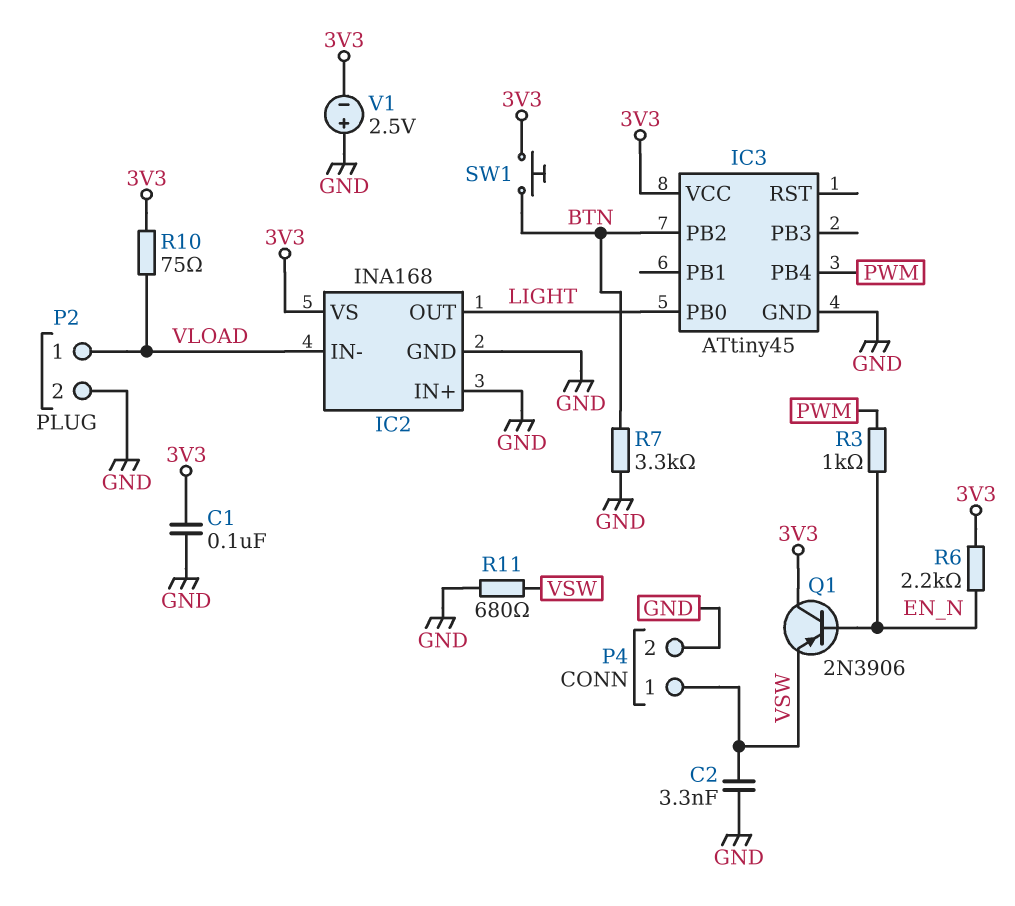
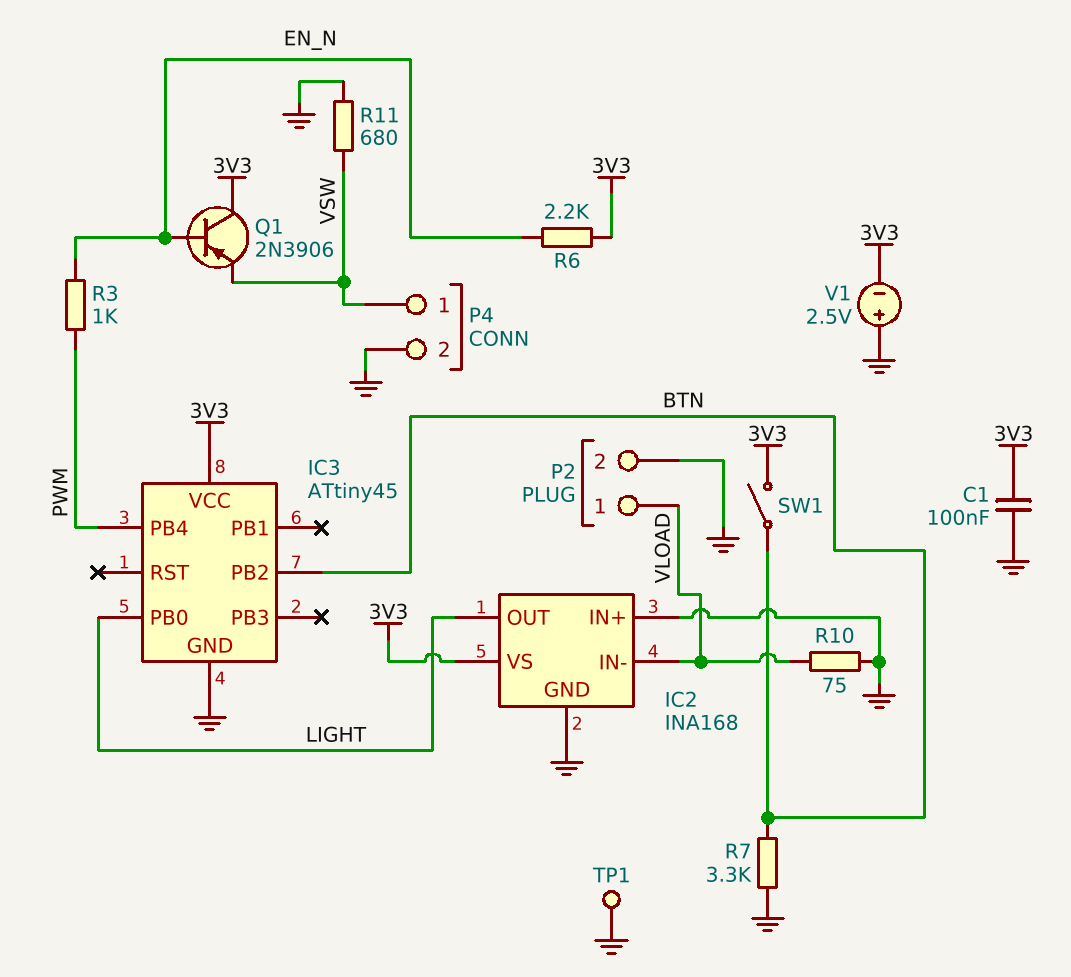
C2: 3.3nF (GND, VSW) -> none
R10: 75 (3V3, VLOAD) -> 75 (GND, VLOAD)
SW1: button (3V3, BTN) -> switch (3V3, BTN)
TP1: none -> test point (GND)

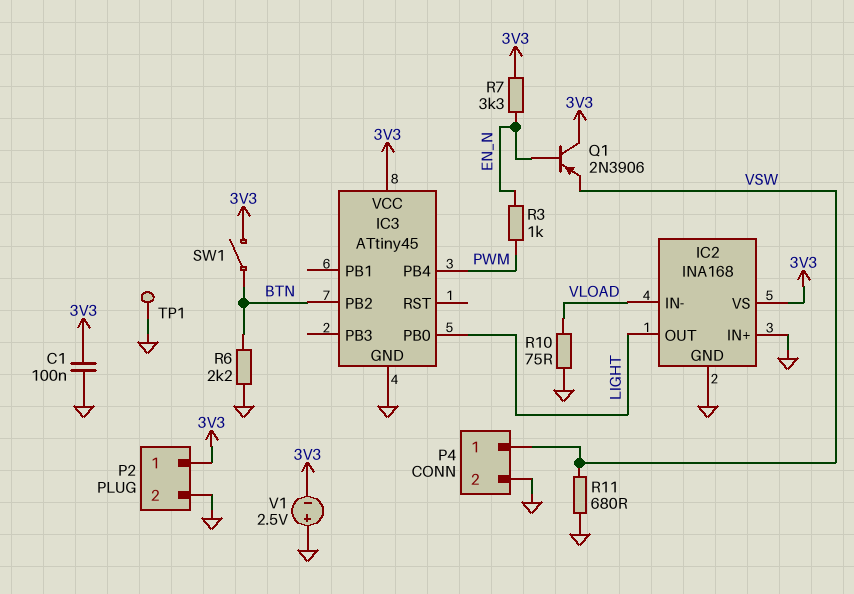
P2 pin 1: VLOAD -> 3V3
R6: 2.2k (3V3, EN_N) -> 2.2k (BTN, GND)
R7: 3.3k (BTN, GND) -> 3.3k (3V3, EN_N)

